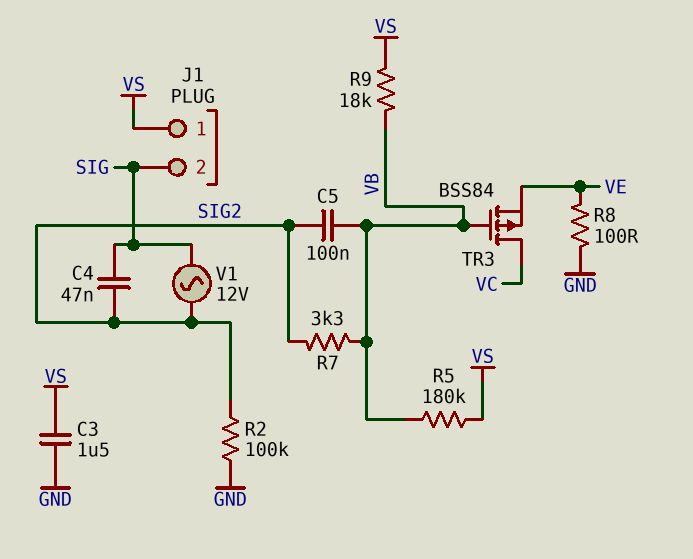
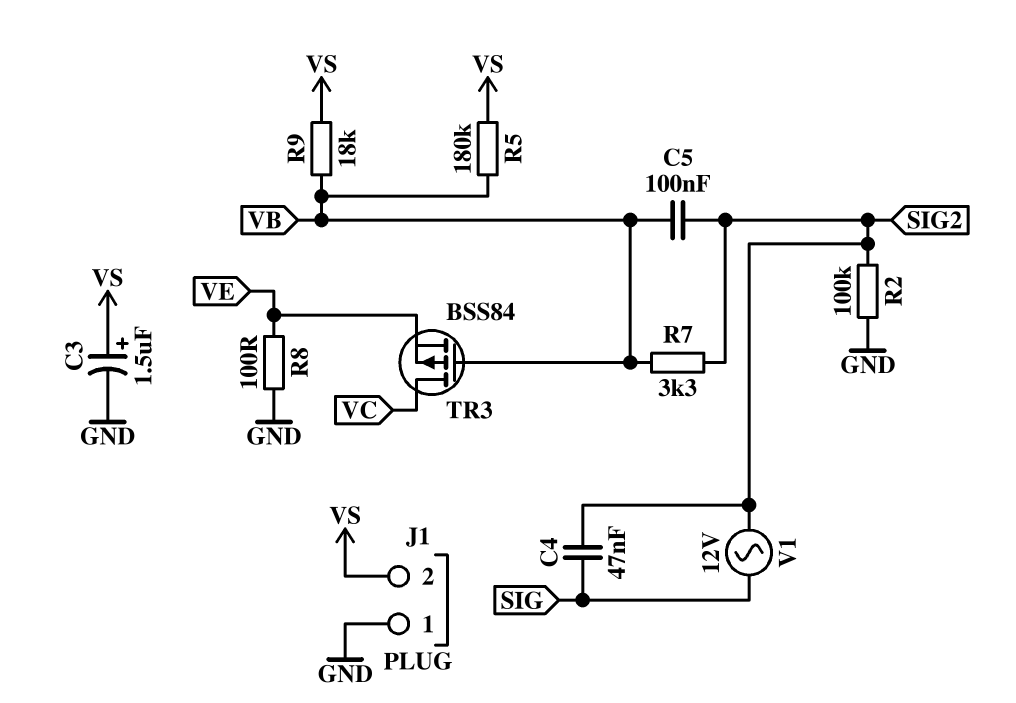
C3: 1.5uF (GND, VS) -> 1.5uF (plus VS, minus GND)
J1 pin 1: VS -> GND
J1 pin 2: SIG -> VS

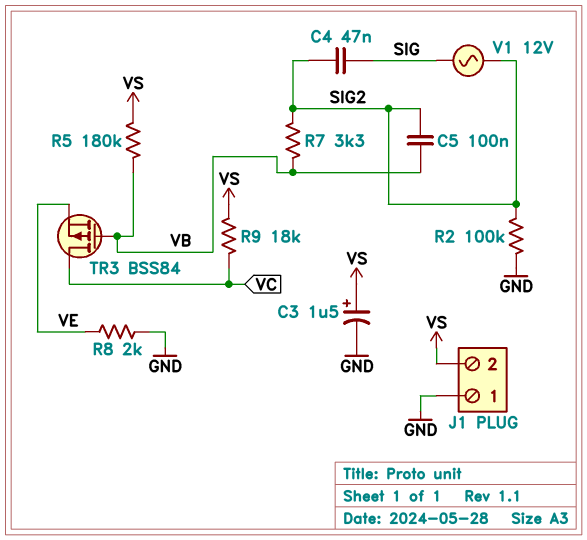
R8: 100 (GND, VE) -> 2k (GND, VE)
R9: 18k (VB, VS) -> 18k (VC, VS)

